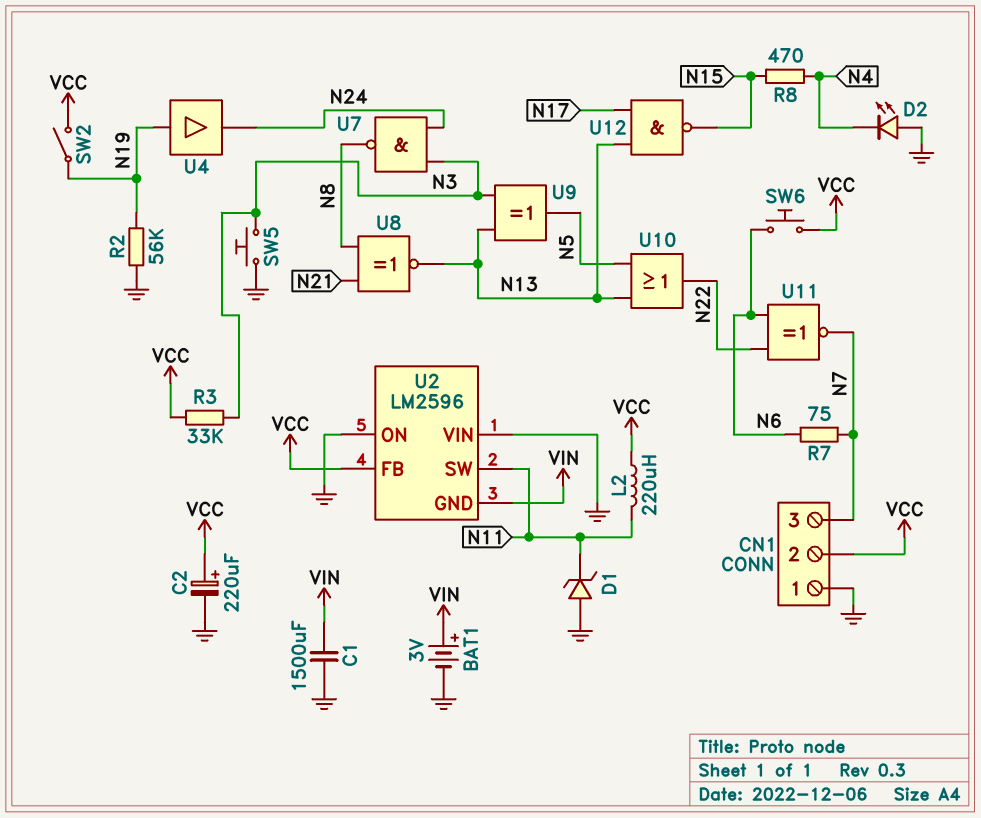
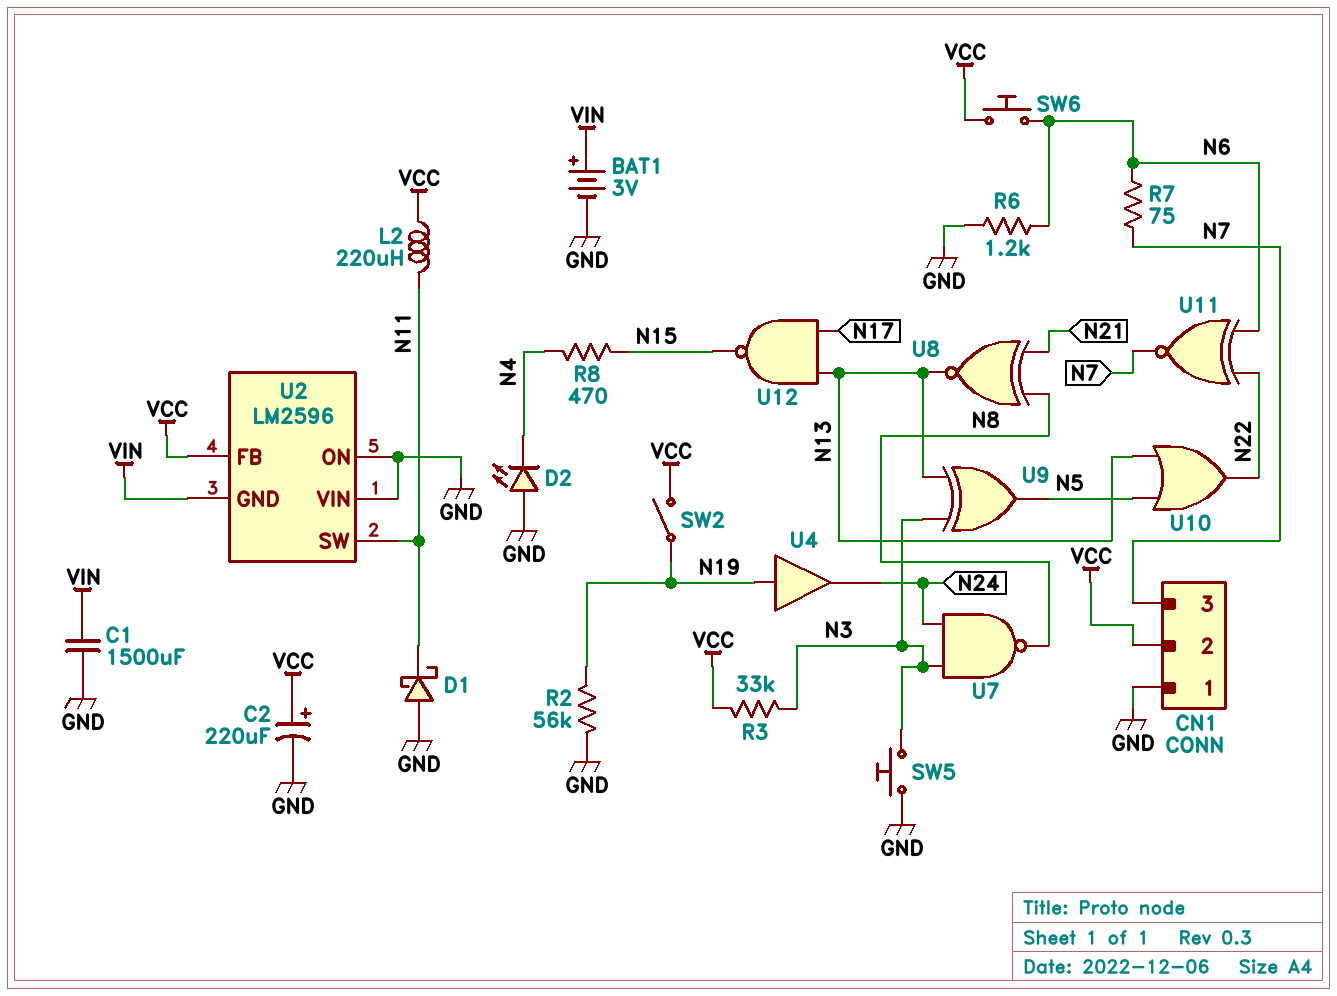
D1: zener (A GND, K N11) -> schottky (A GND, K N11)
R6: none -> 1.2k (GND, N6)

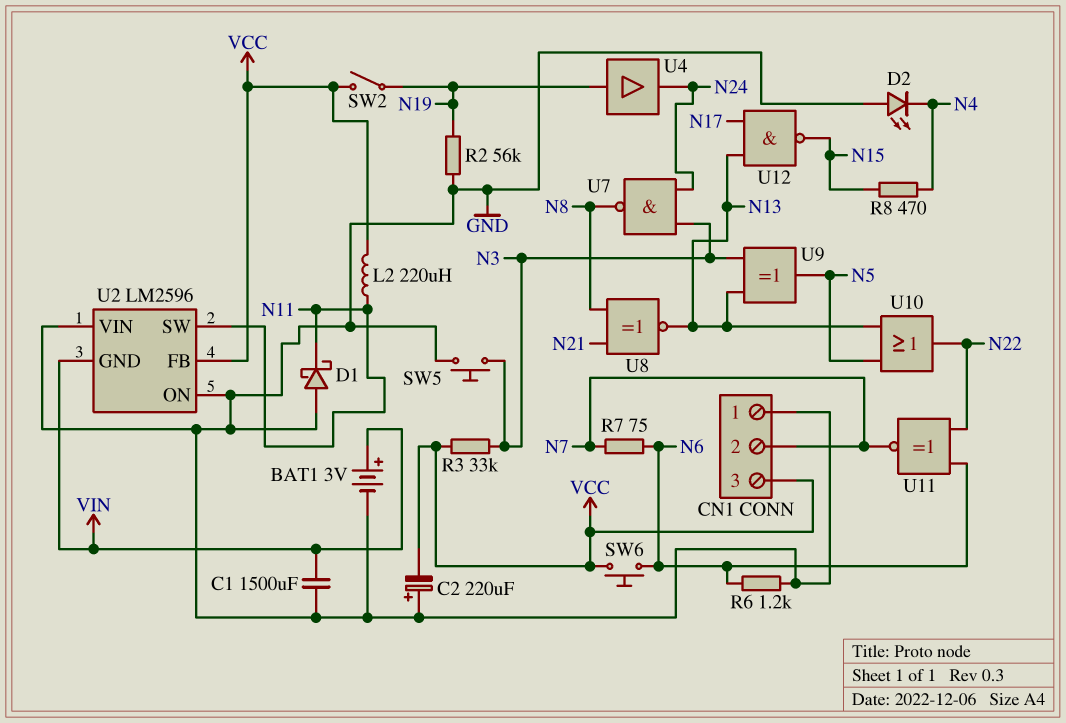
C2: 220uF (plus VCC, minus GND) -> 220uF (plus GND, minus VCC)
CN1 pin 2: VCC -> N7
CN1 pin 3: N7 -> VCC

